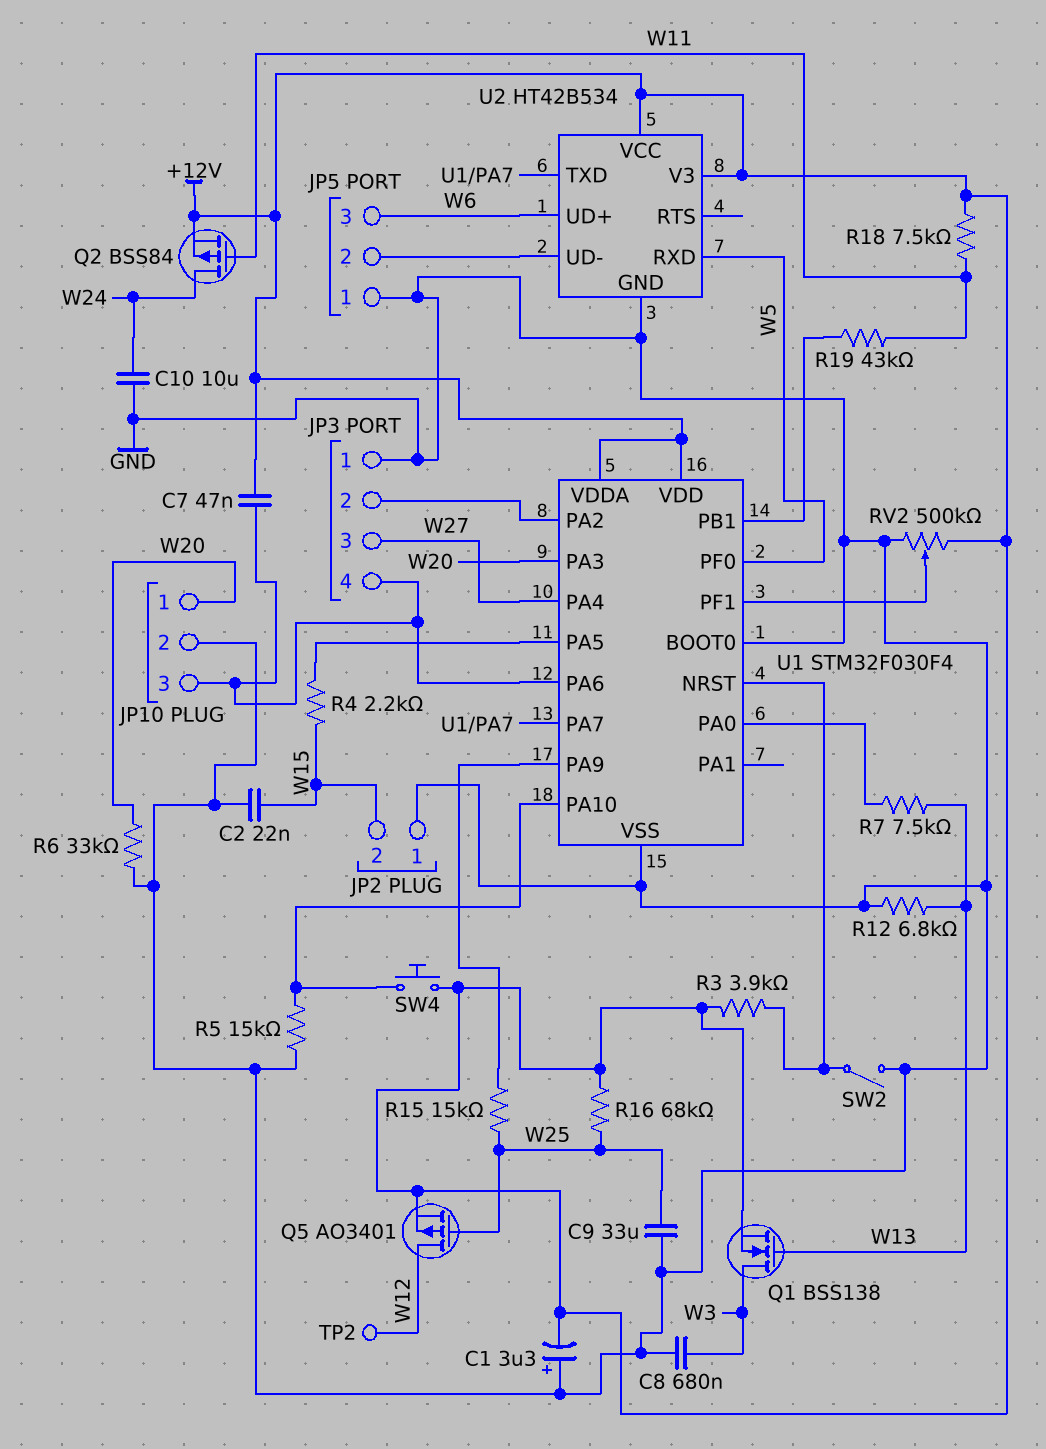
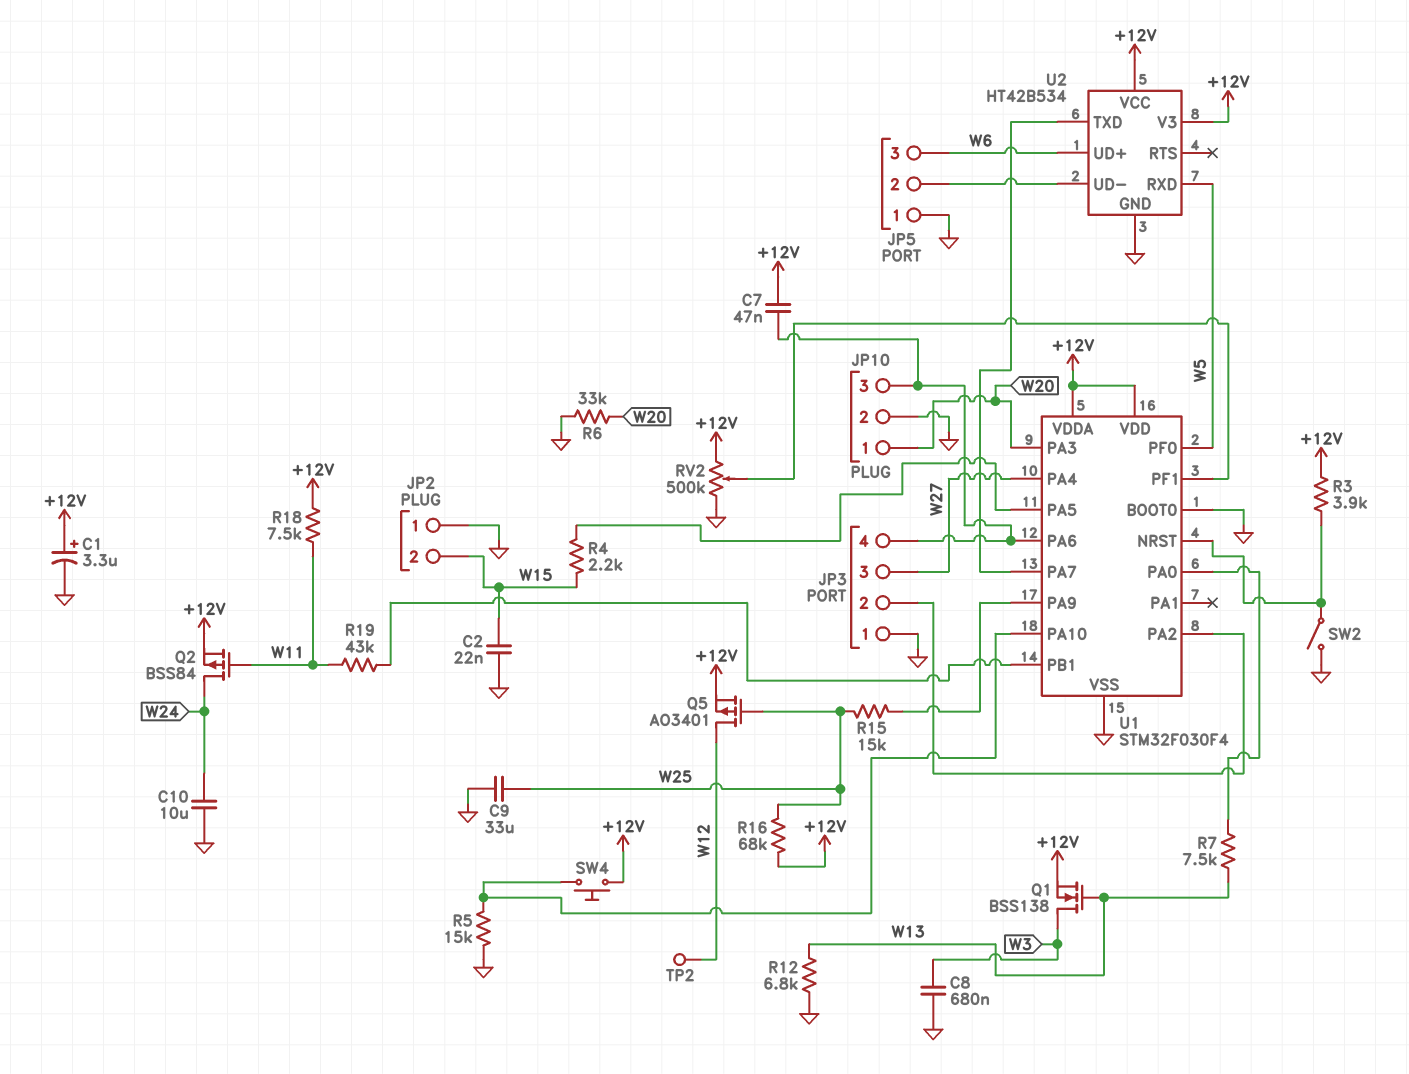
C1: 3.3uF (plus GND, minus +12V) -> 3.3uF (plus +12V, minus GND)

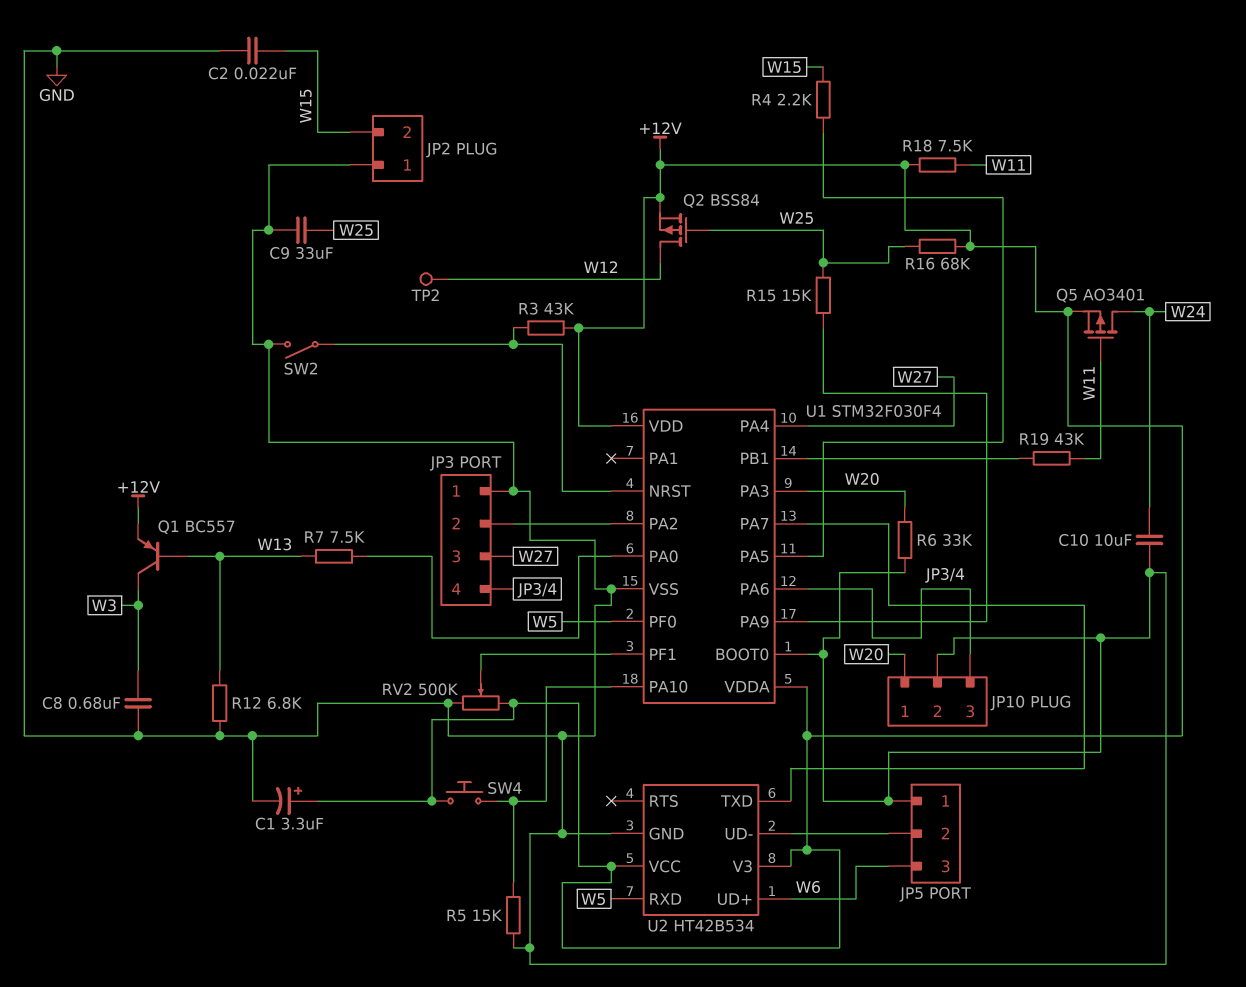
C7: 47nF (+12V, JP3/4) -> none
Q1: NMOS BSS138 (G W13, D W3, S +12V) -> PNP BC557 (B W13, C W3, E +12V)
Q2: PMOS BSS84 (G W11, D W24, S +12V) -> PMOS BSS84 (G W25, D W12, S +12V)
Q5: PMOS AO3401 (G W25, D W12, S +12V) -> PMOS AO3401 (G W11, D W24, S +12V)
R3: 3.9k (+12V, U1/NRST) -> 43k (+12V, U1/NRST)

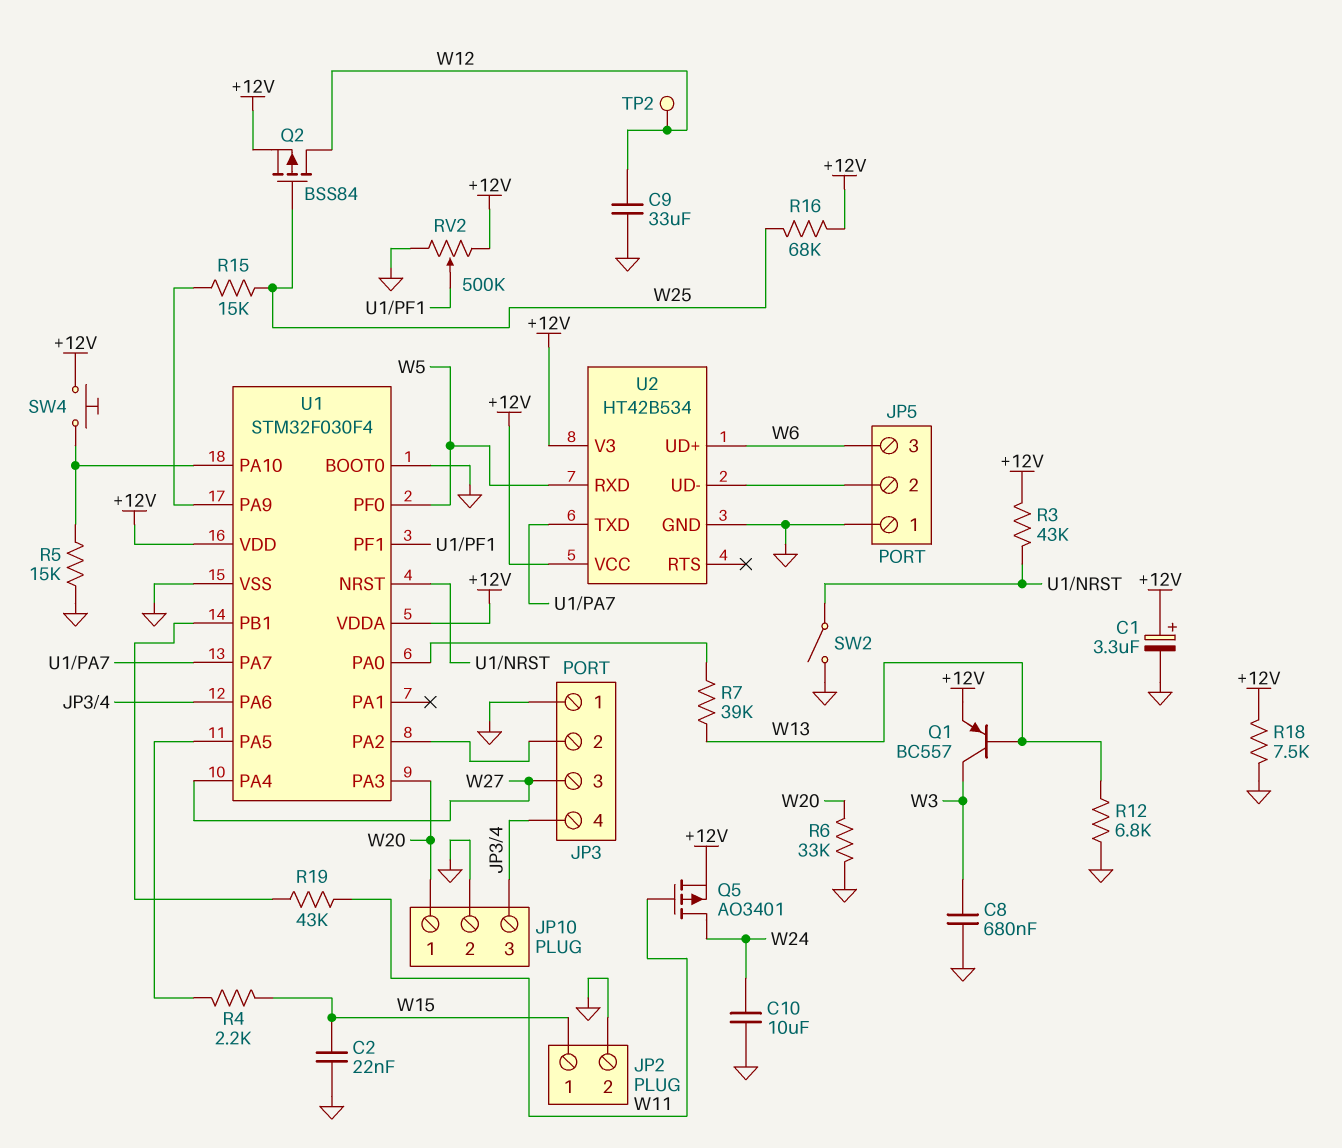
C9: 33uF (GND, W25) -> 33uF (GND, W12)
JP2 pin 1: GND -> W15
JP2 pin 2: W15 -> GND
R7: 7.5k (U1/PA0, W13) -> 39k (U1/PA0, W13)
R18: 7.5k (+12V, W11) -> 7.5k (+12V, GND)

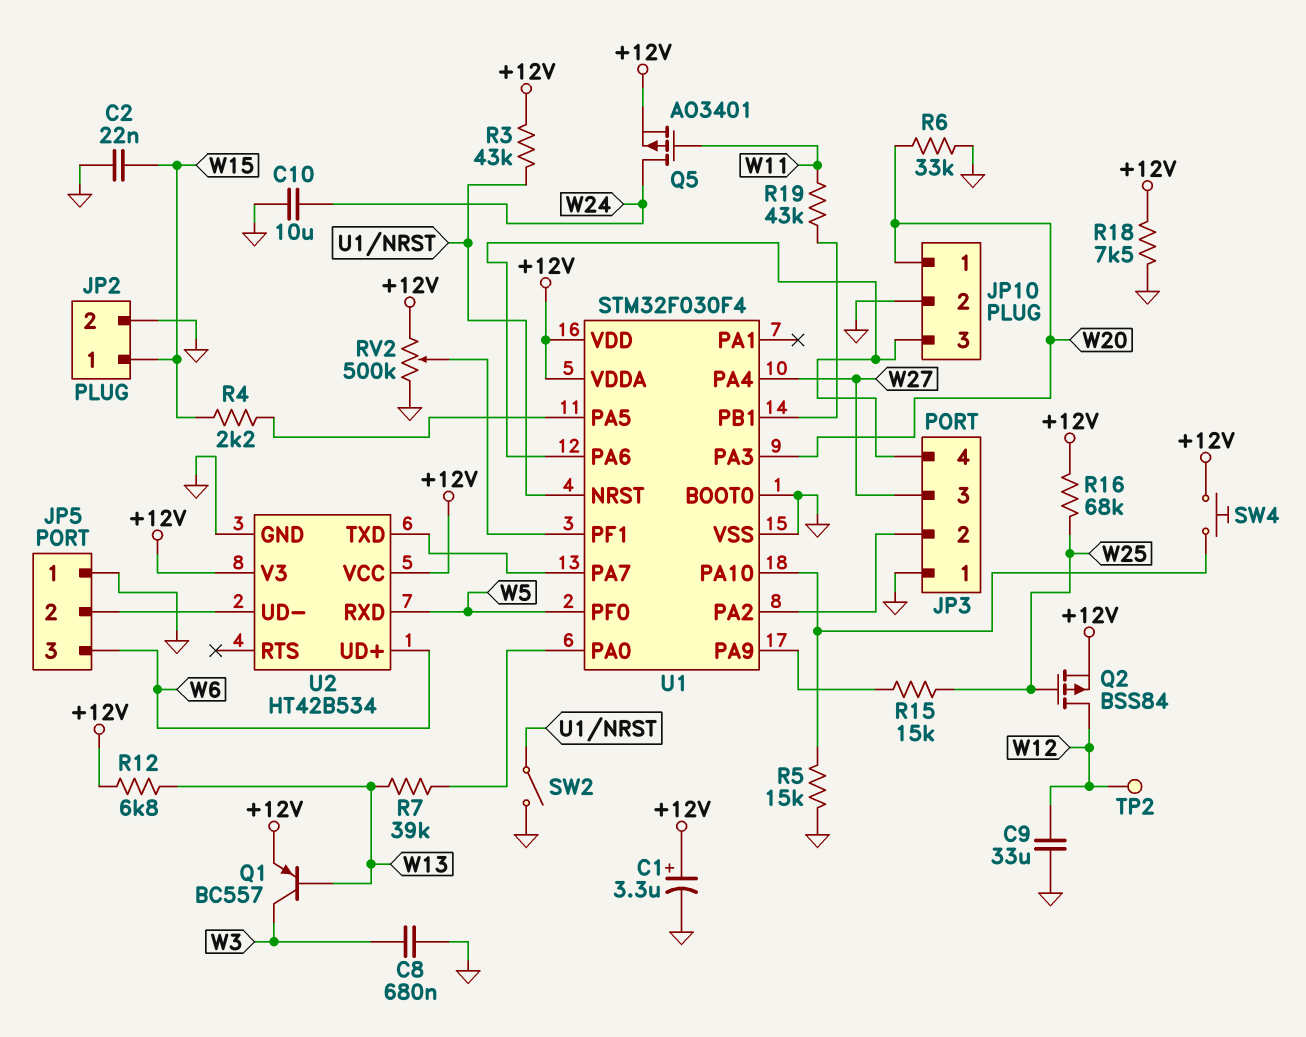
R12: 6.8k (GND, W13) -> 6.8k (+12V, W13)

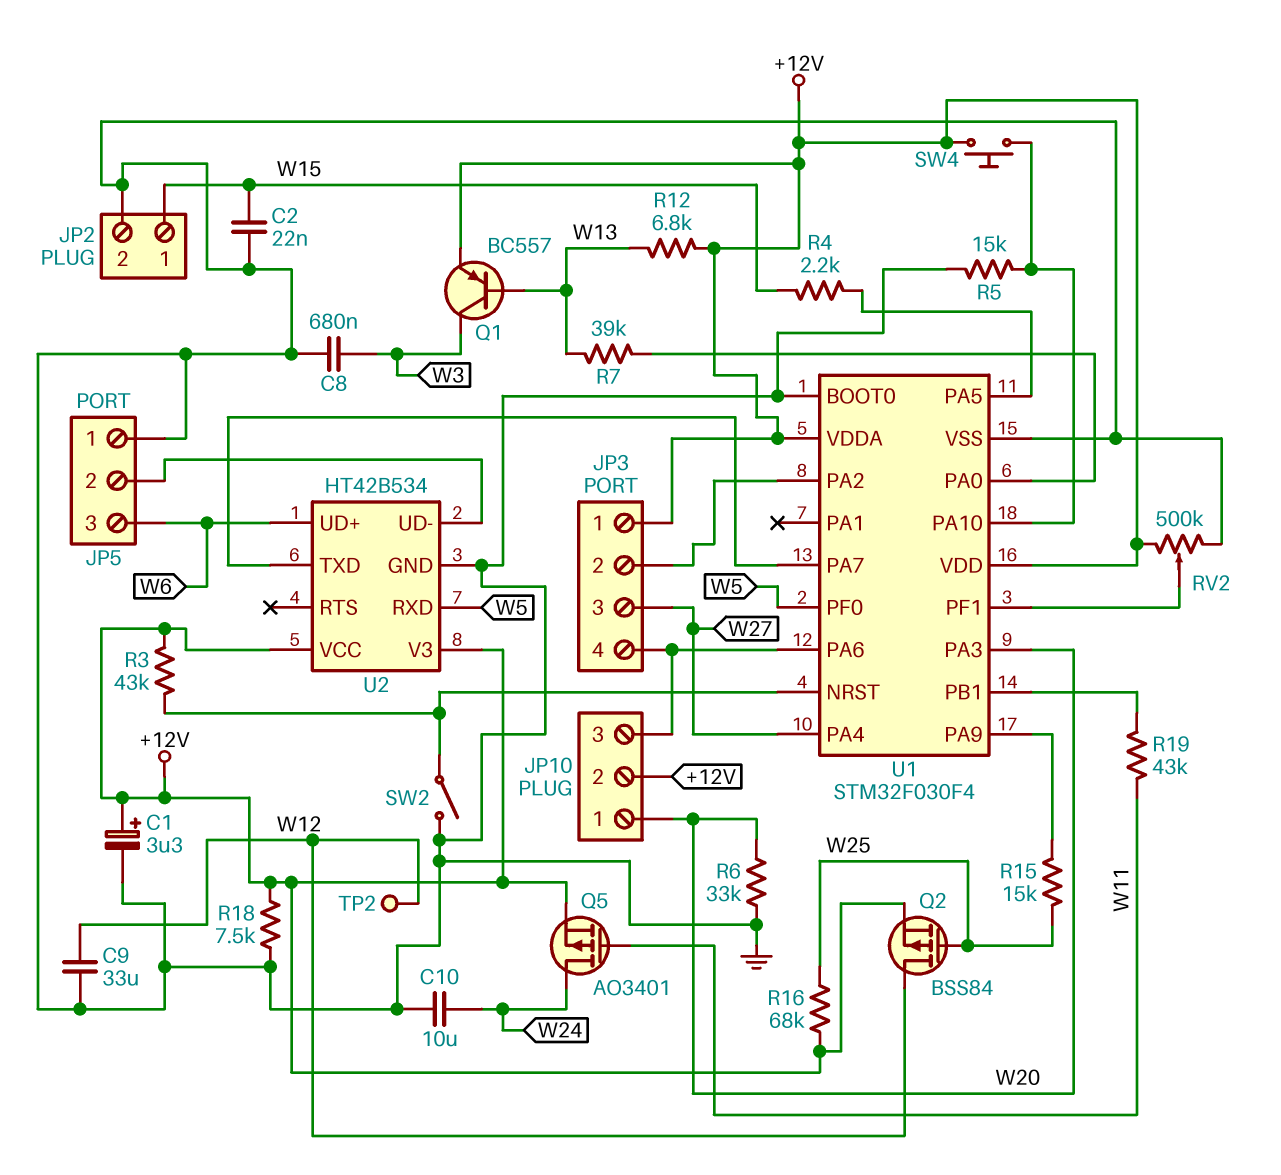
JP3 pin 1: GND -> +12V
JP10 pin 2: GND -> +12V

